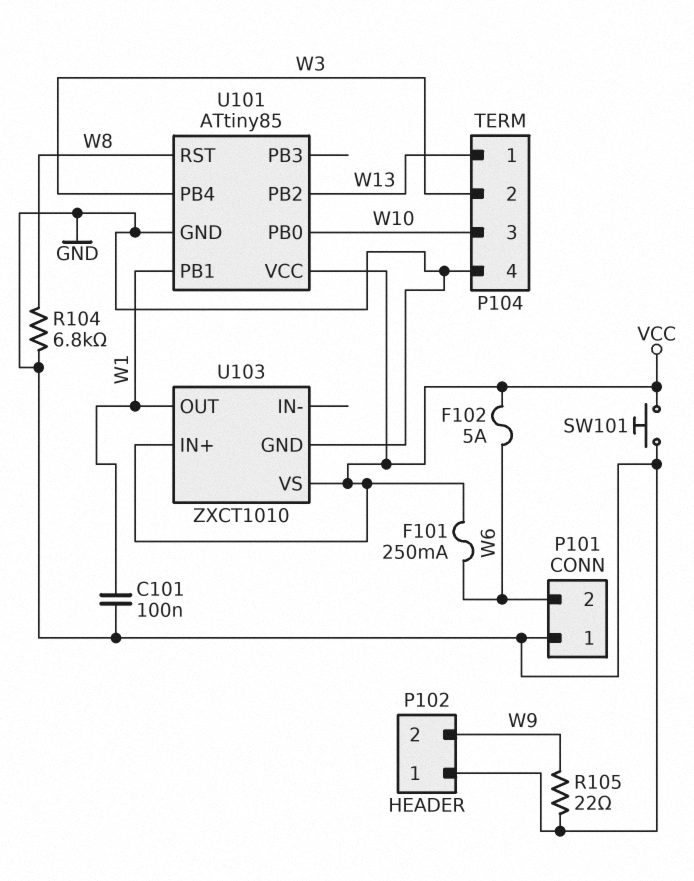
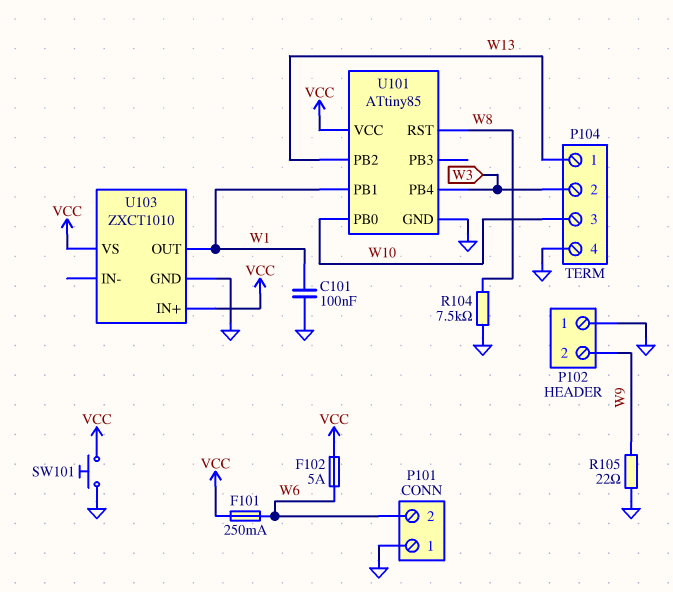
R104: 6.8k (GND, W8) -> 7.5k (GND, W8)

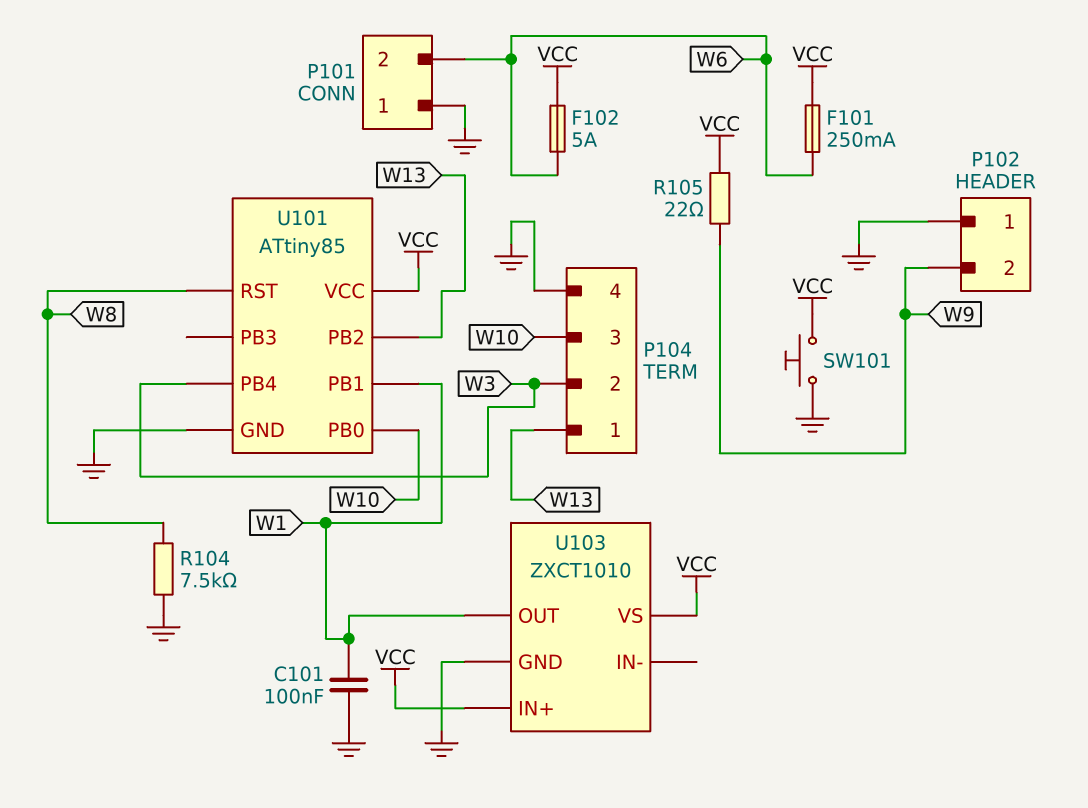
R105: 22 (GND, W9) -> 22 (VCC, W9)

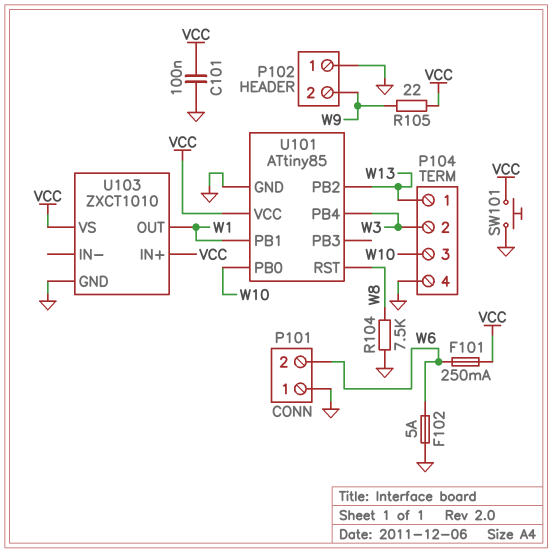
C101: 100nF (GND, W1) -> 100nF (GND, VCC)
F102: 5A (VCC, W6) -> 5A (GND, W6)

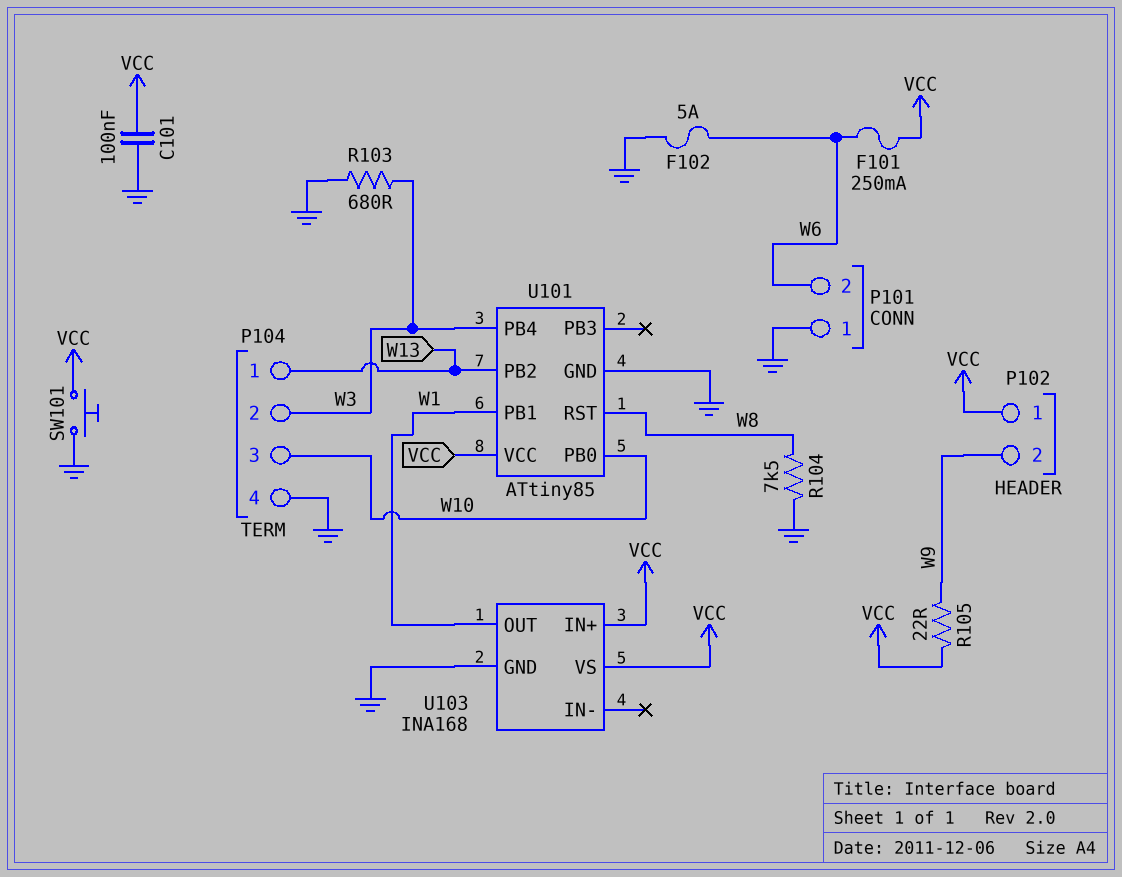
P102 pin 1: GND -> VCC
R103: none -> 680 (GND, W3)
U103: ZXCT1010 -> INA168

